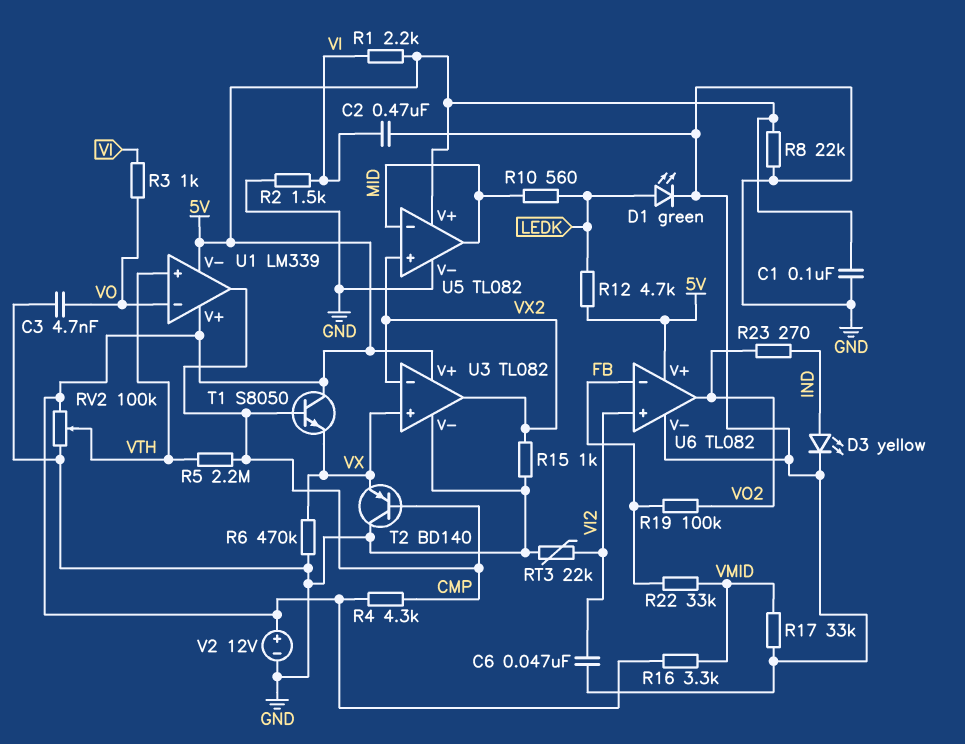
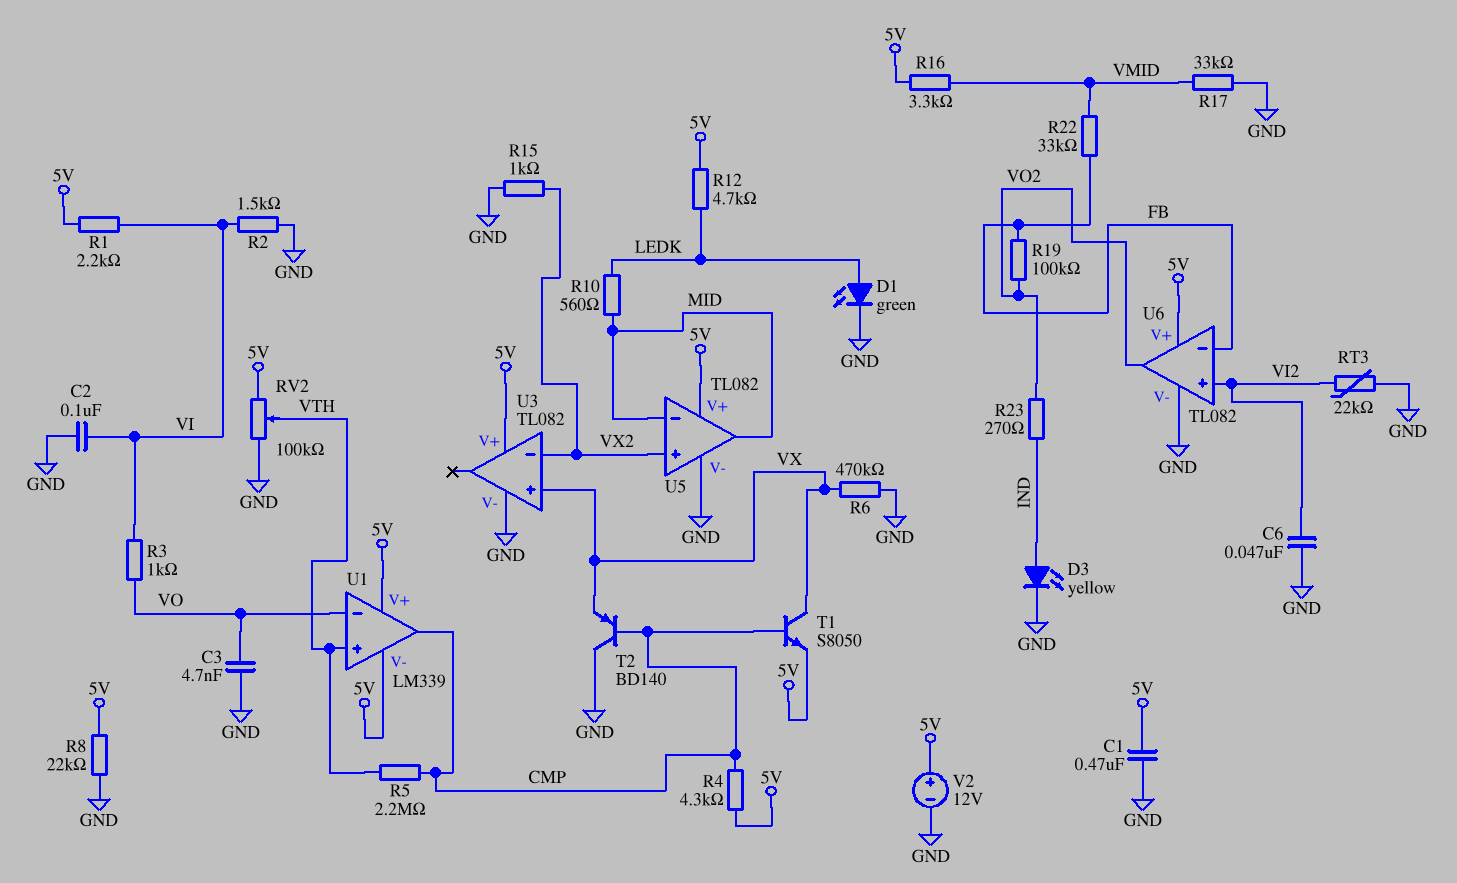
C1: 100nF (5V, GND) -> 470nF (5V, GND)
C2: 470nF (GND, VI) -> 100nF (GND, VI)
T1: NPN S8050 (B CMP, C 5V, E VX) -> NPN S8050 (B CMP, C VX, E 5V)
U3 pin out: VX2 -> none

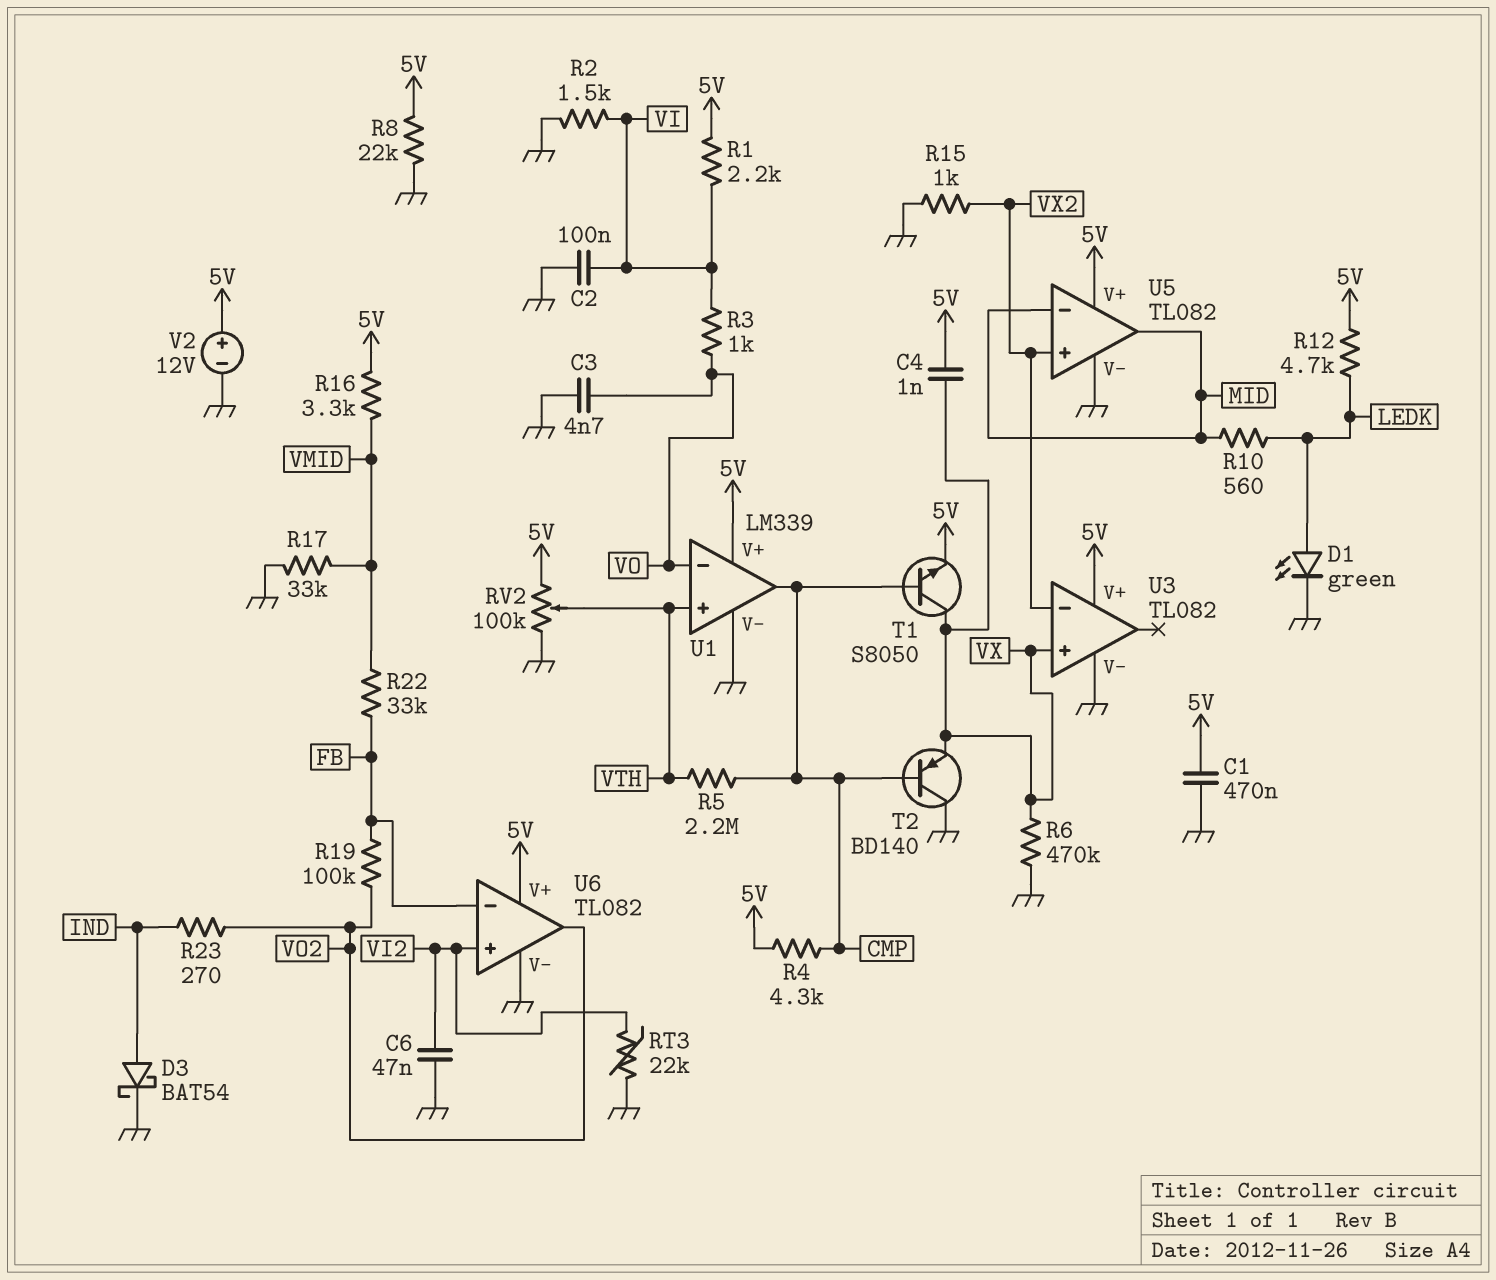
C4: none -> 1nF (5V, VX)
D3: LED yellow (A IND, K GND) -> schottky BAT54 (A IND, K GND)
U1 pin V-: 5V -> GND

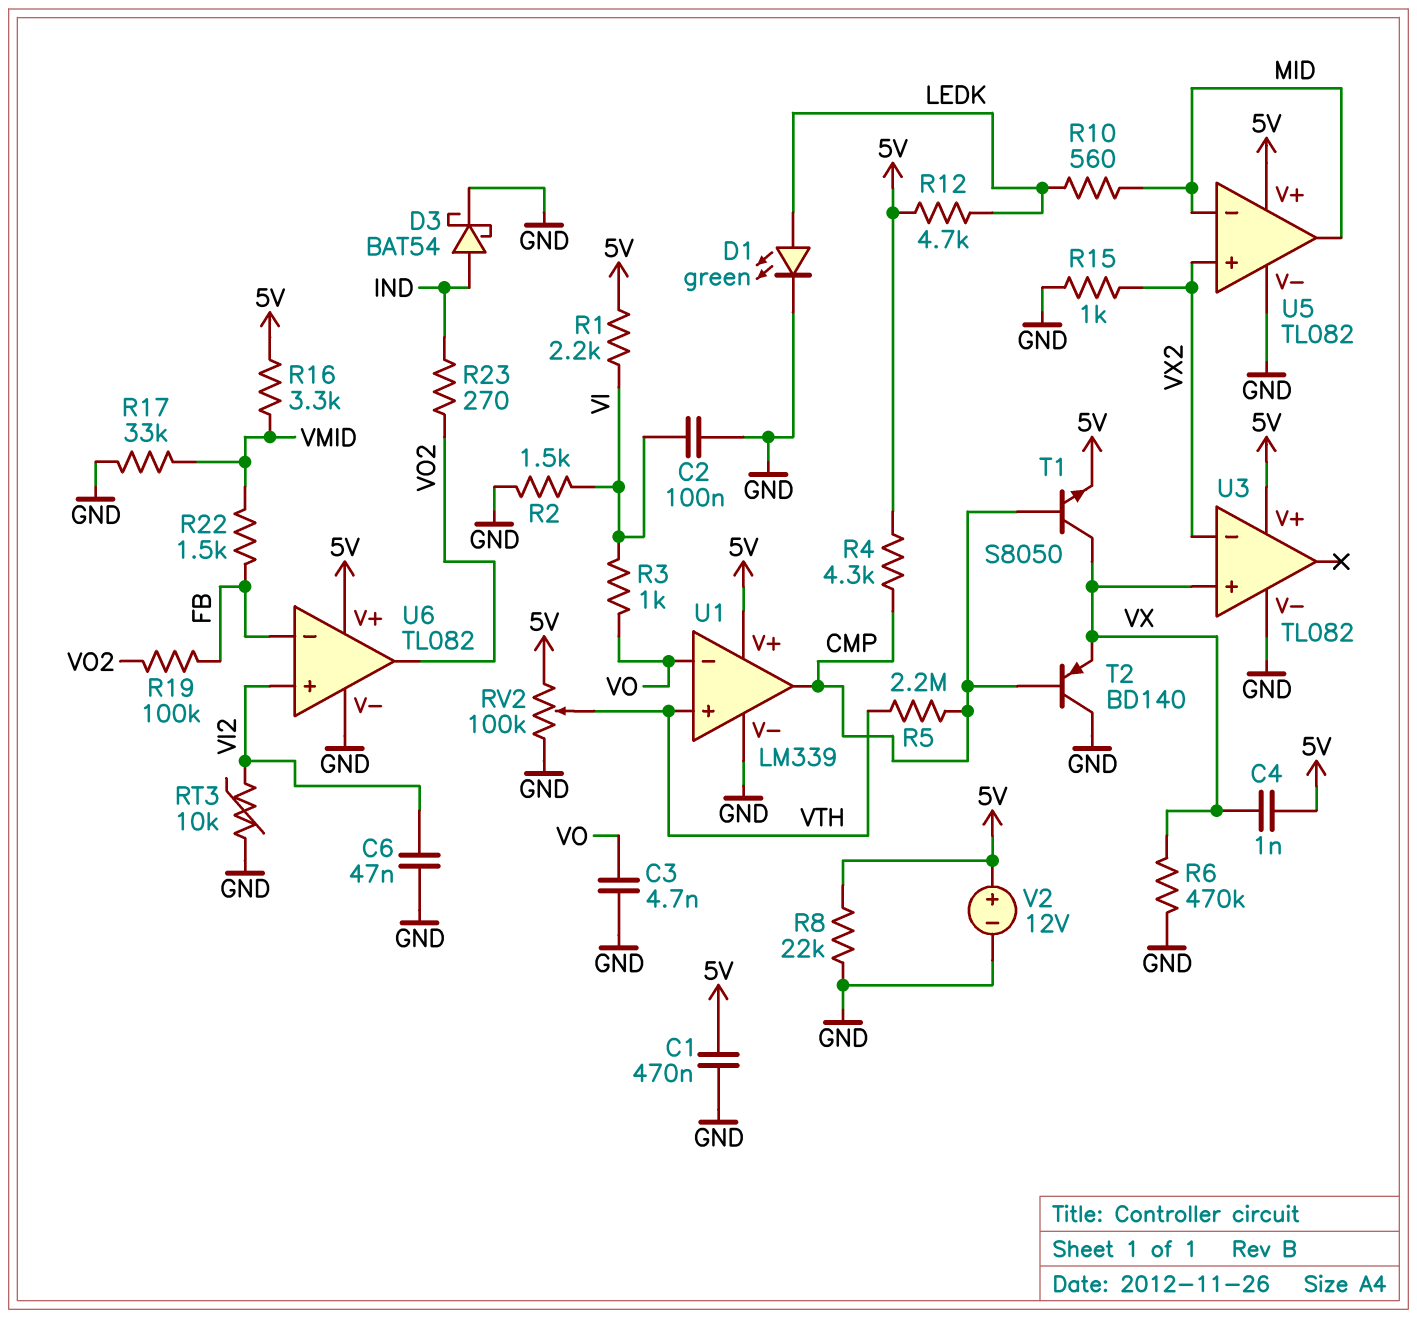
R22: 33k (FB, VMID) -> 1.5k (FB, VMID)
RT3: 22k (GND, VI2) -> 10k (GND, VI2)

